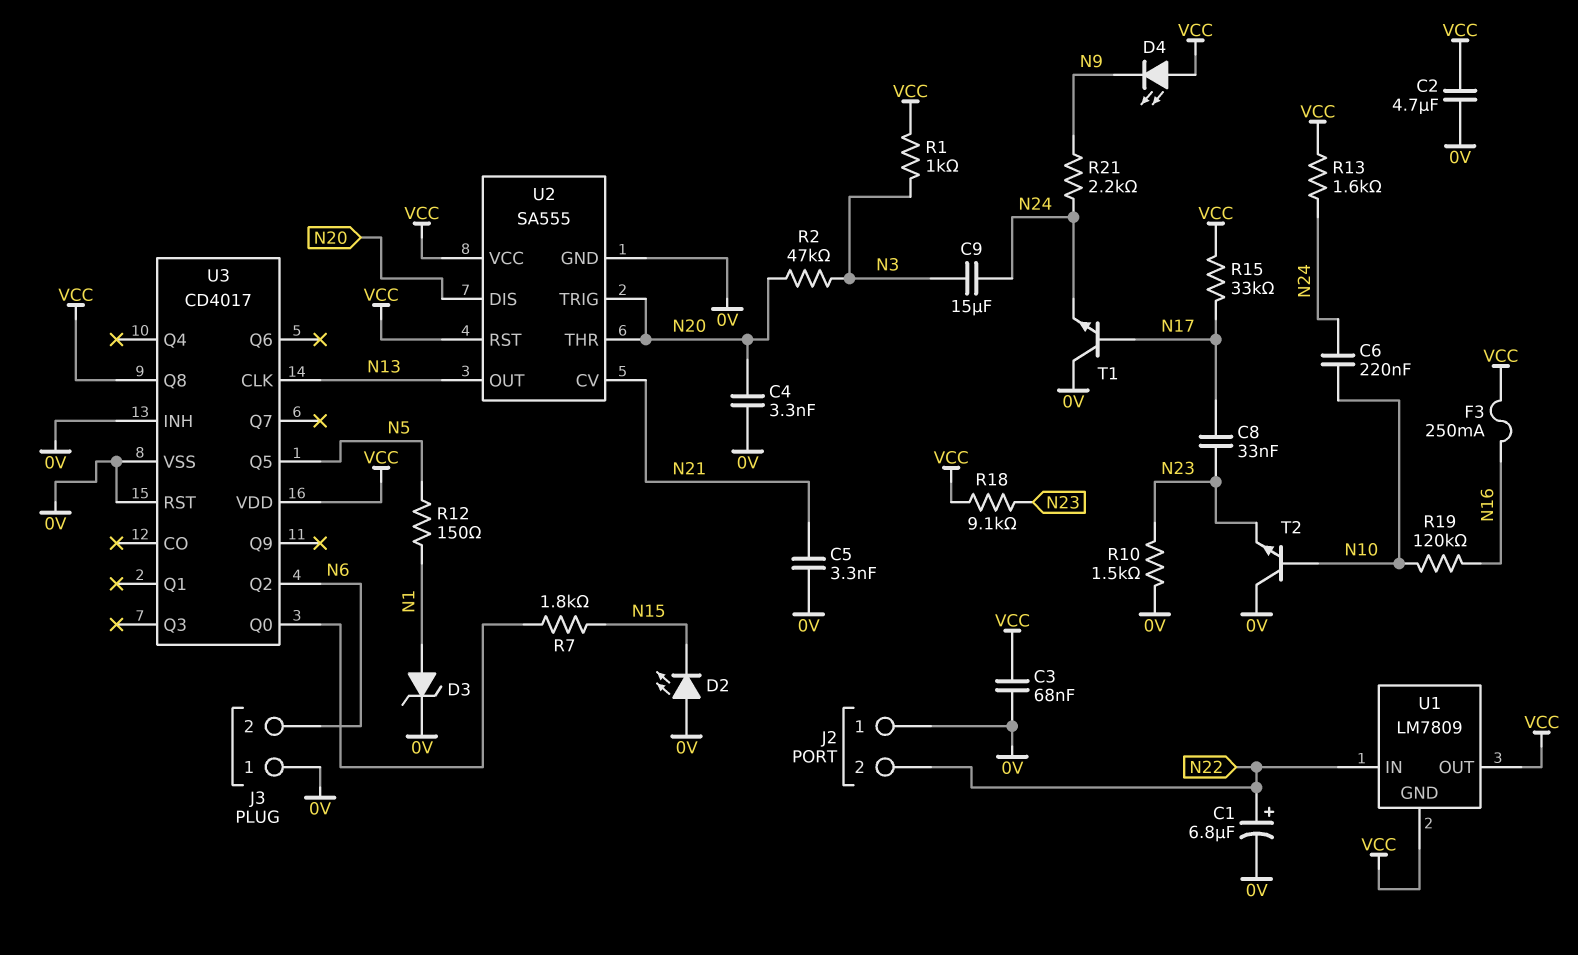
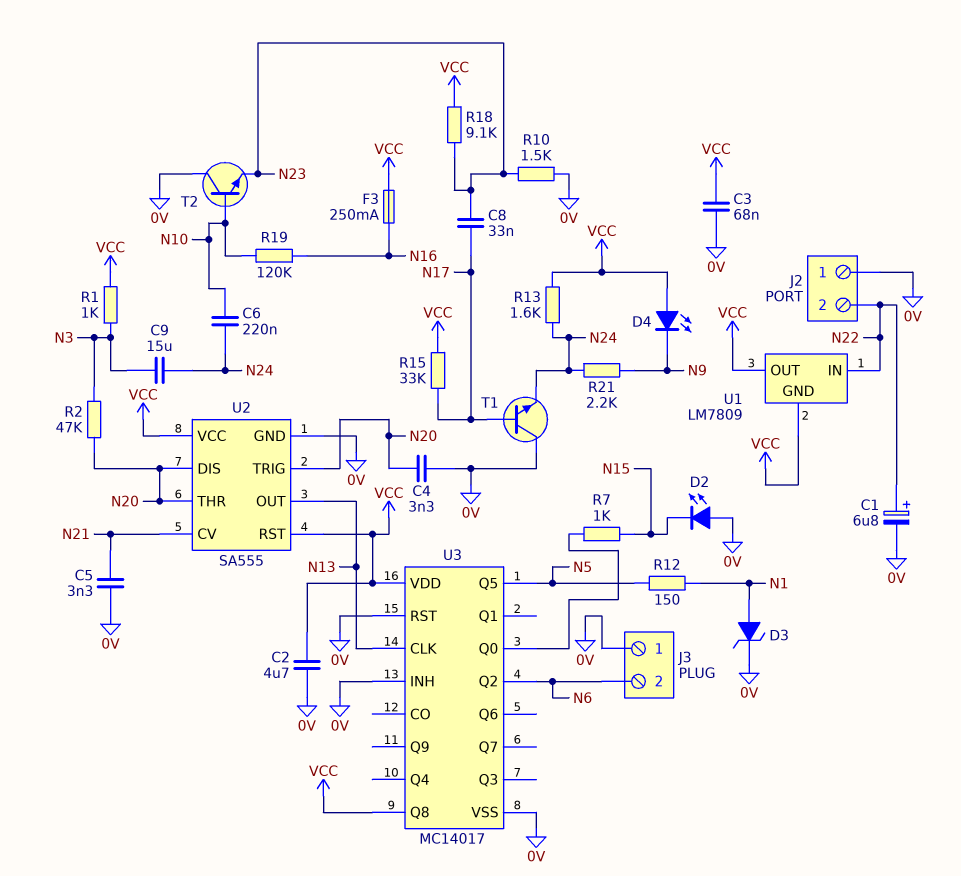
R7: 1.8k (N15, U3/Q0) -> 1k (N15, U3/Q0)
U3: CD4017 -> MC14017

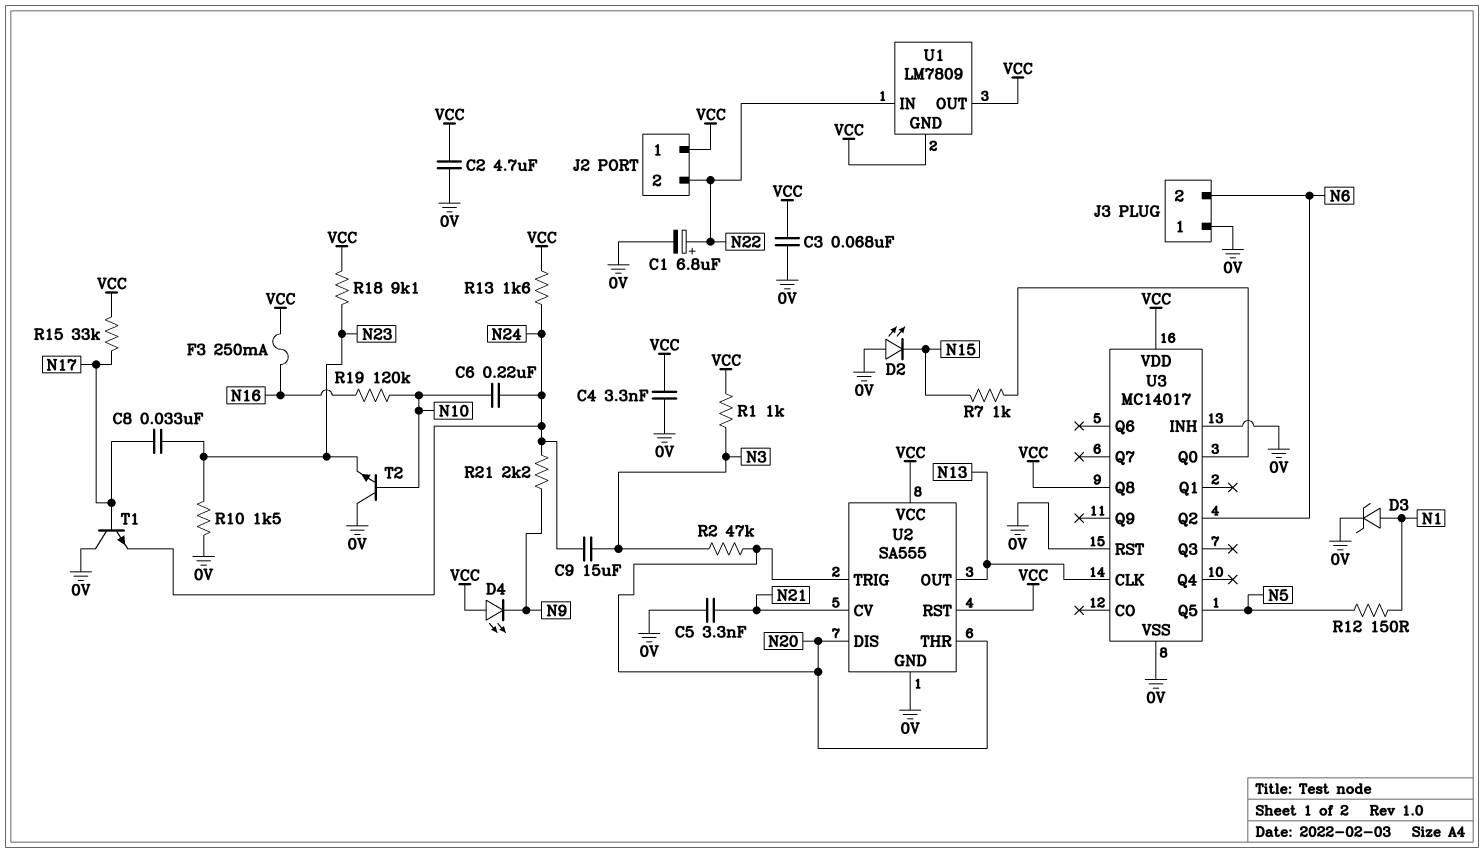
C4: 3.3nF (0V, N20) -> 3.3nF (0V, VCC)
J2 pin 1: 0V -> VCC

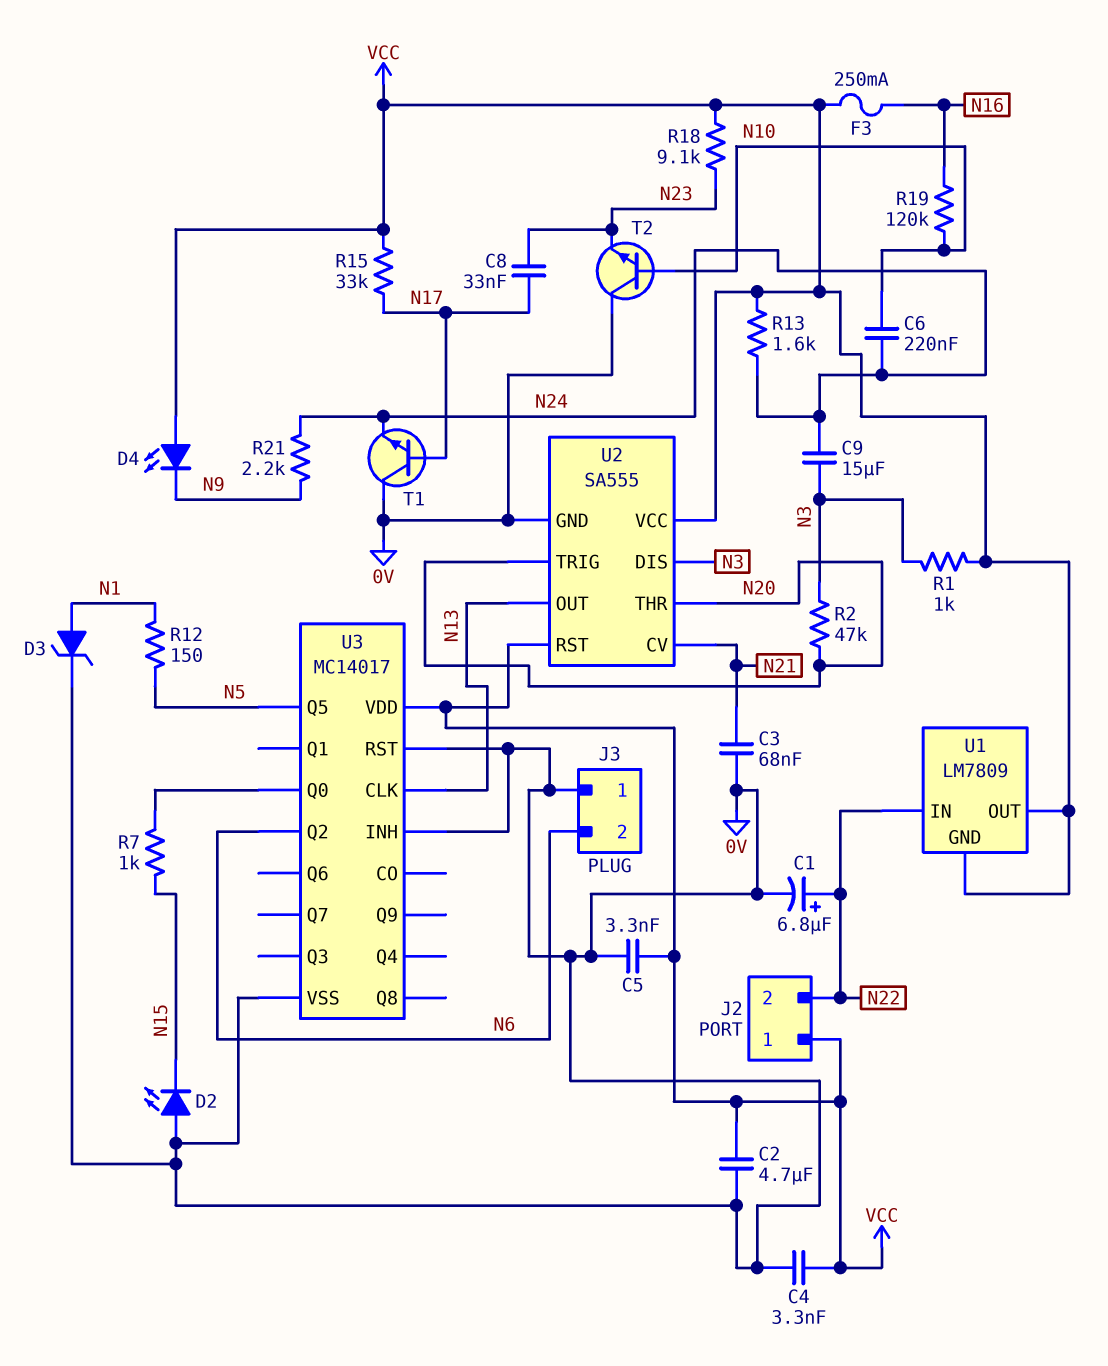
C3: 68nF (0V, VCC) -> 68nF (0V, N21)
C5: 3.3nF (0V, N21) -> 3.3nF (0V, VCC)
R10: 1.5k (0V, N23) -> none
U2 pin DIS: N20 -> N3
U3 pin Q8: VCC -> none

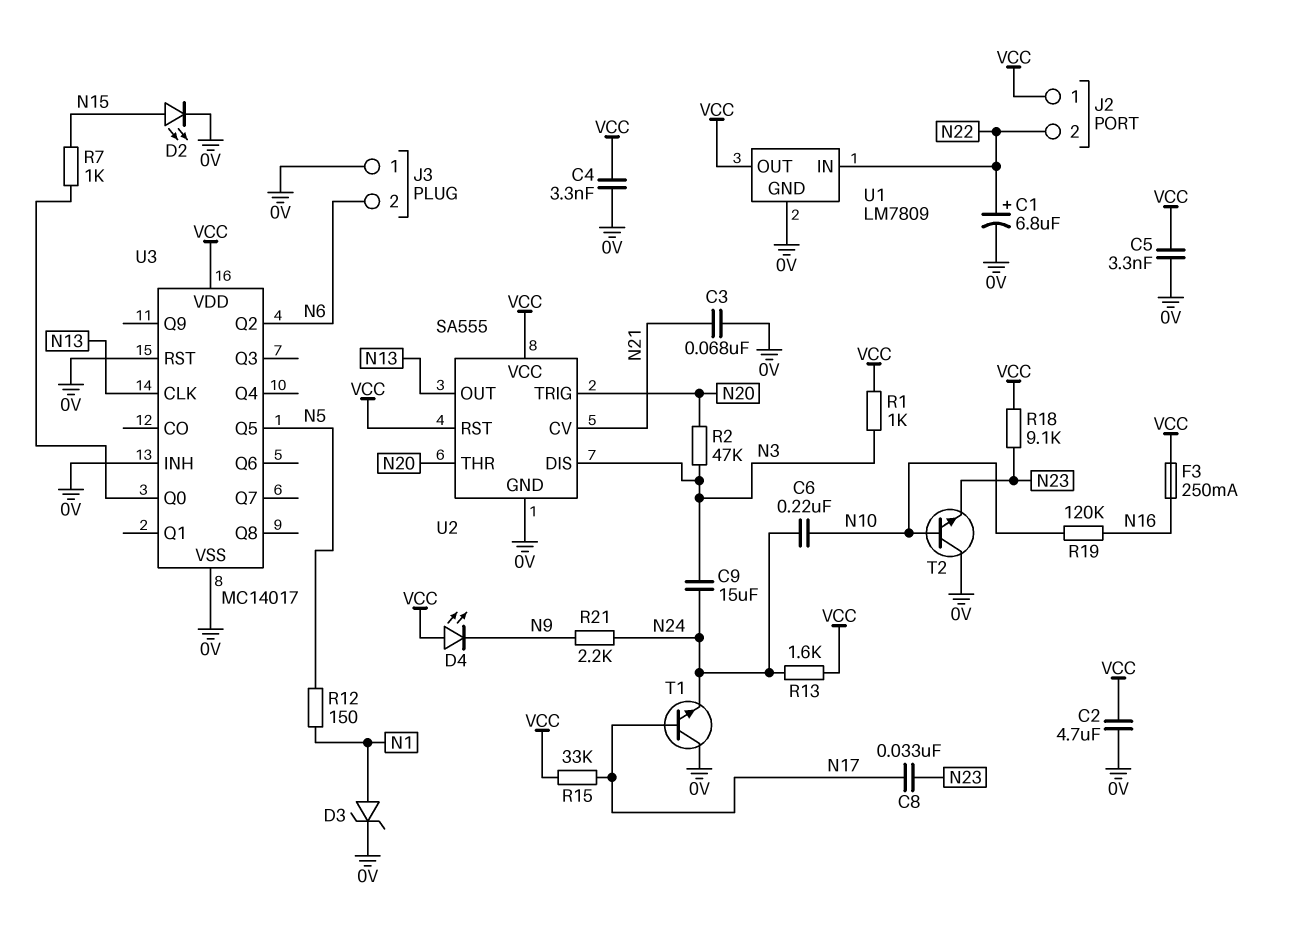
D2: LED (A 0V, K N15) -> LED (A N15, K 0V)
U1 pin GND: VCC -> 0V

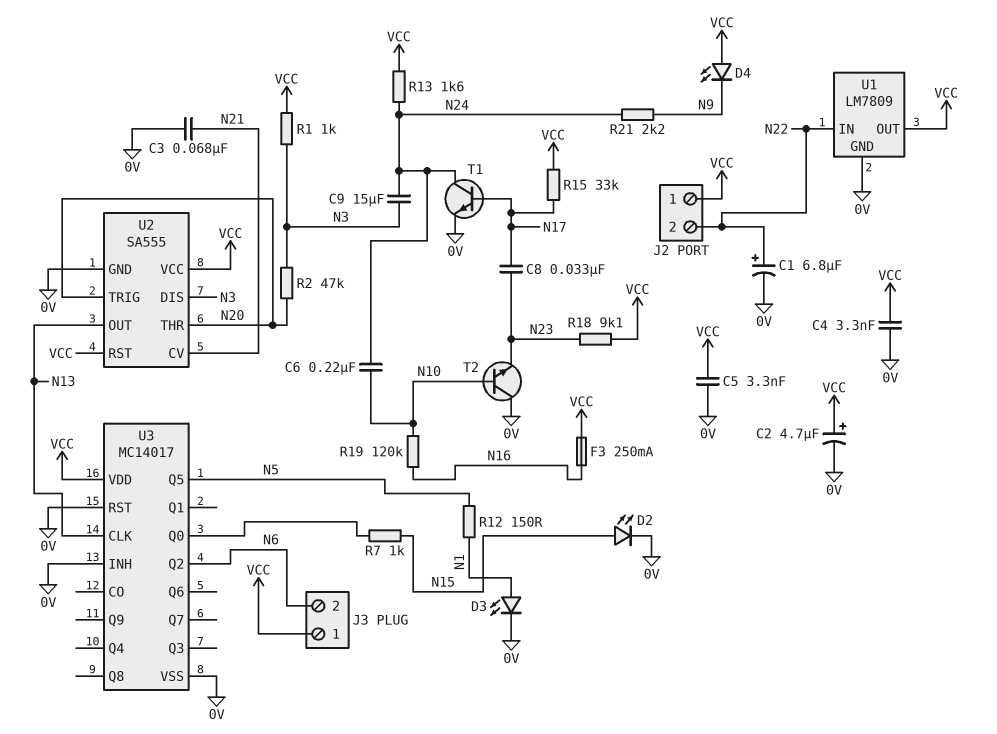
C2: 4.7uF (0V, VCC) -> 4.7uF (plus VCC, minus 0V)
D3: zener (A N1, K 0V) -> LED (A N1, K 0V)
J3 pin 1: 0V -> VCC
T1: NPN (B N17, C 0V, E N24) -> NPN (B N17, C N24, E 0V)

